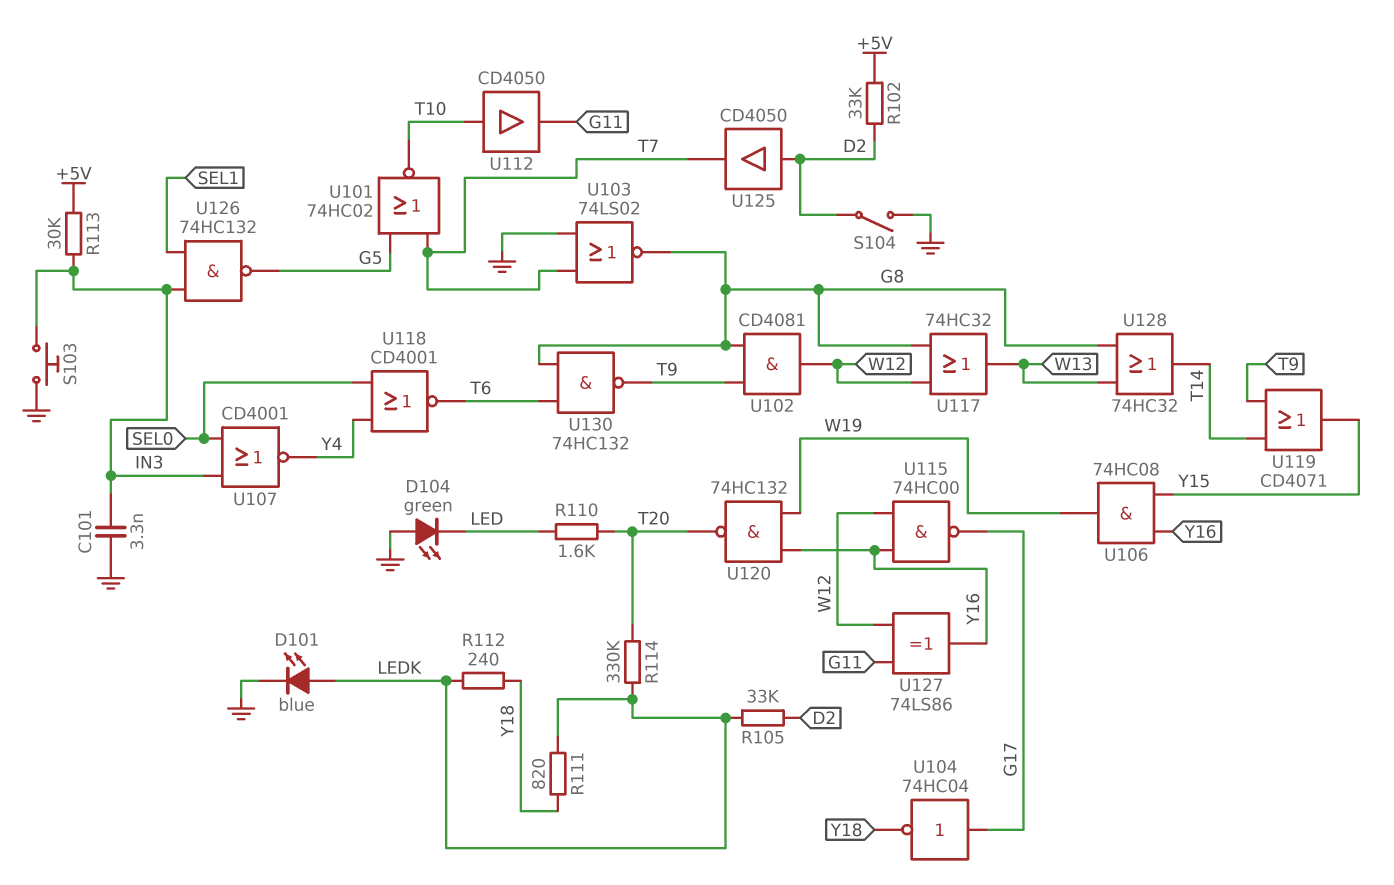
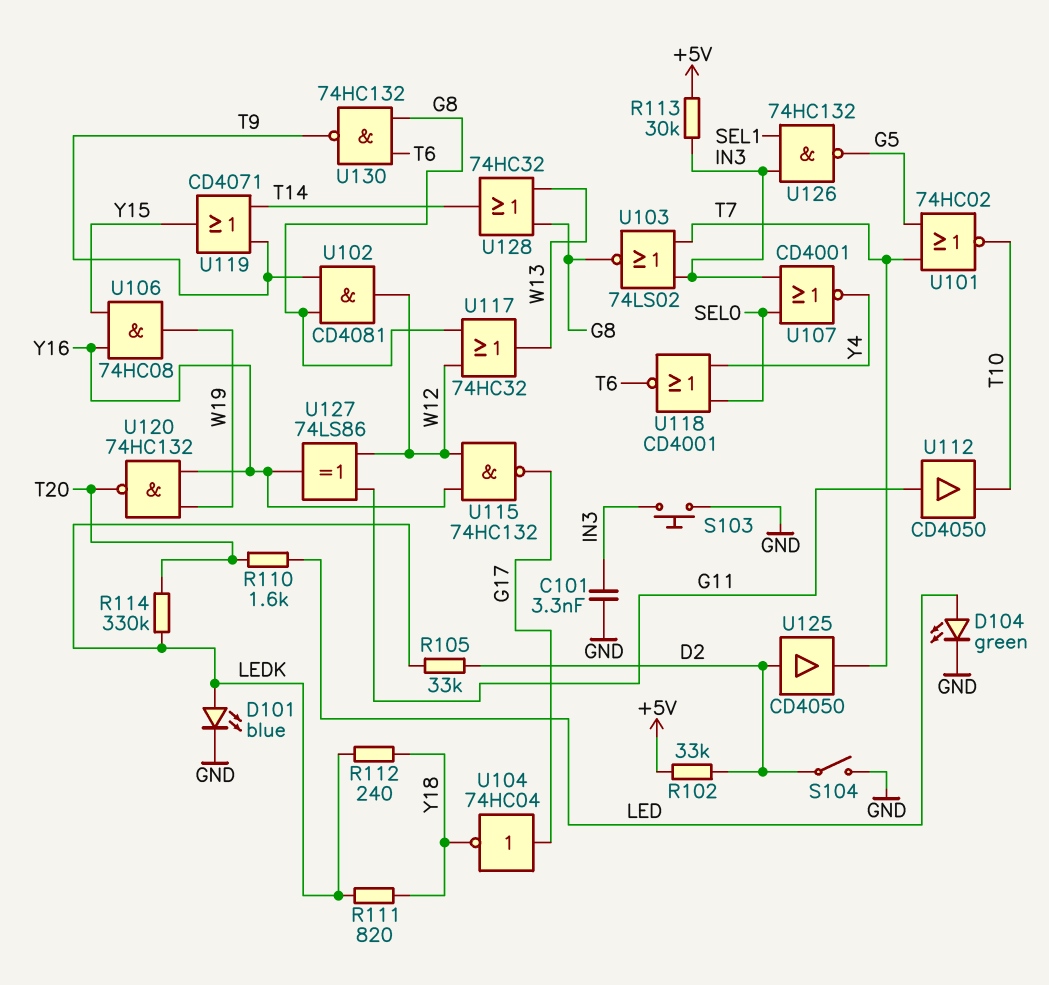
D104: LED green (A GND, K LED) -> LED green (A LED, K GND)
U103: NOR 74LS02 (in GND, in T7, out G8) -> NOR 74LS02 (in IN3, in T7, out G8)
U112: buffer CD4050 (in T10, out G11) -> buffer CD4050 (in G11, out T10)
U115: NAND 74HC00 (in W12, in Y16, out G17) -> NAND 74HC132 (in W12, in Y16, out G17)

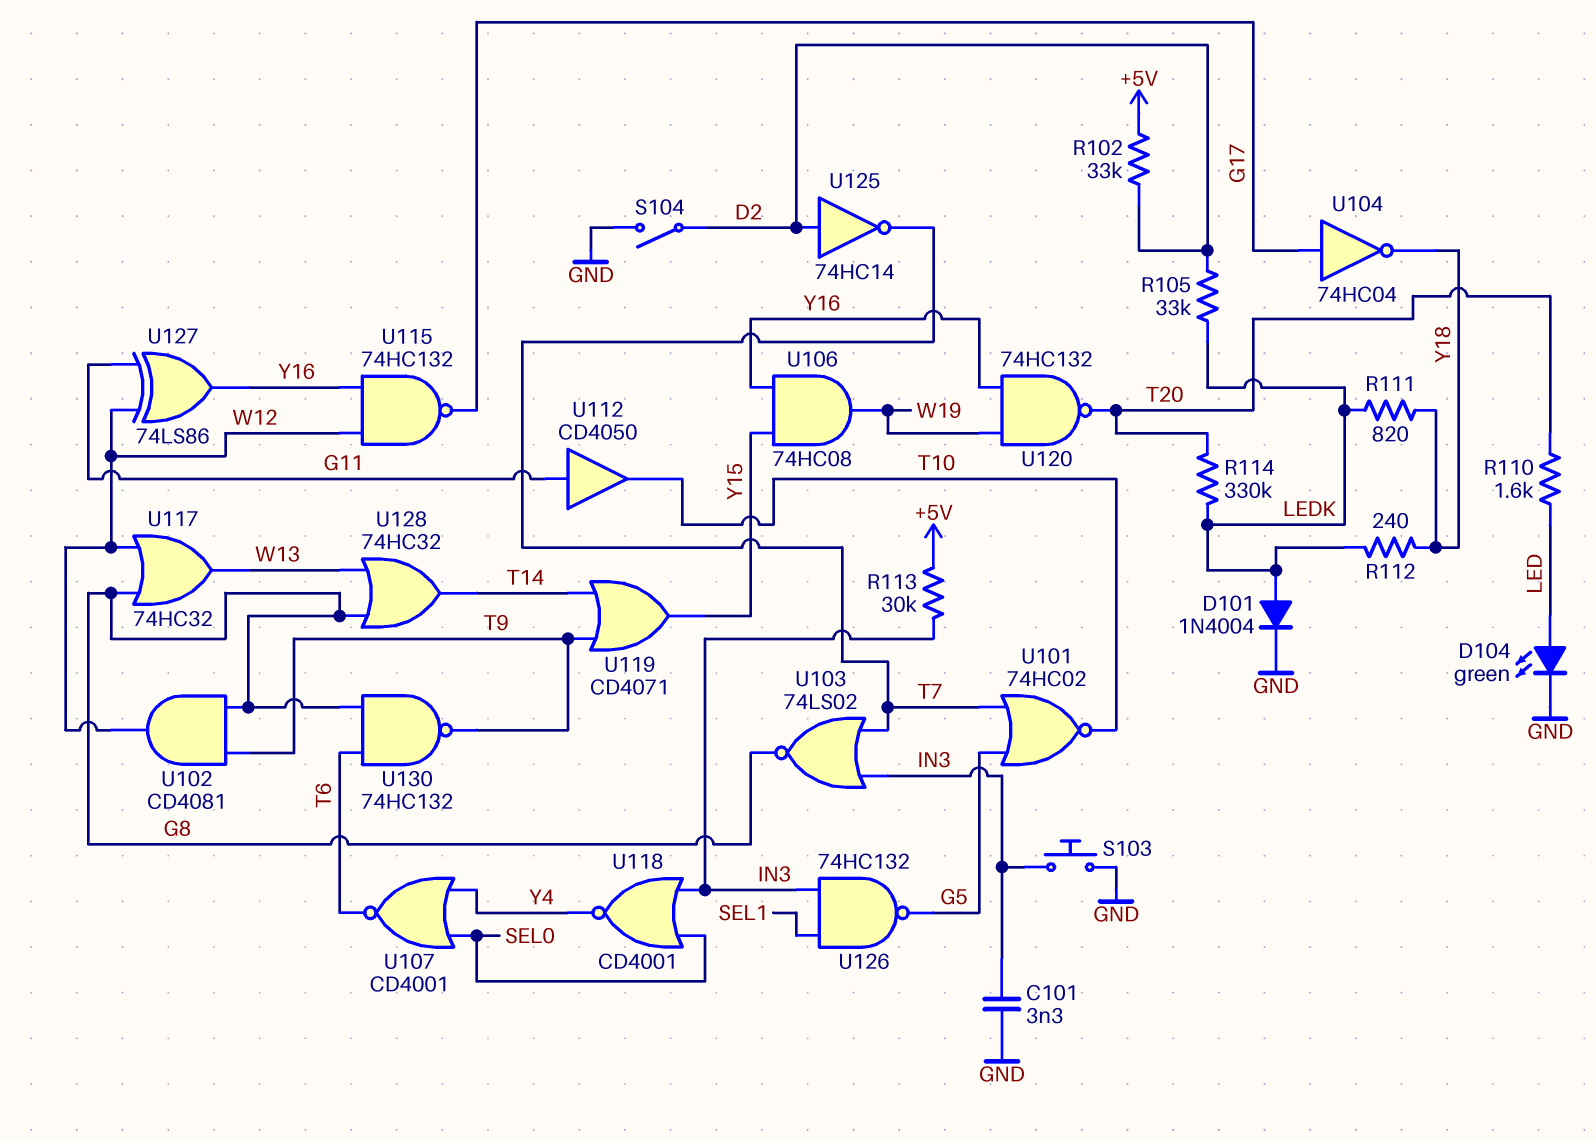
D101: LED blue (A LEDK, K GND) -> diode 1N4004 (A LEDK, K GND)
U107: NOR CD4001 (in IN3, in SEL0, out Y4) -> NOR CD4001 (in SEL0, in Y4, out T6)
U118: NOR CD4001 (in SEL0, in Y4, out T6) -> NOR CD4001 (in IN3, in SEL0, out Y4)
U125: buffer CD4050 (in D2, out T7) -> NOT 74HC14 (in D2, out T7)

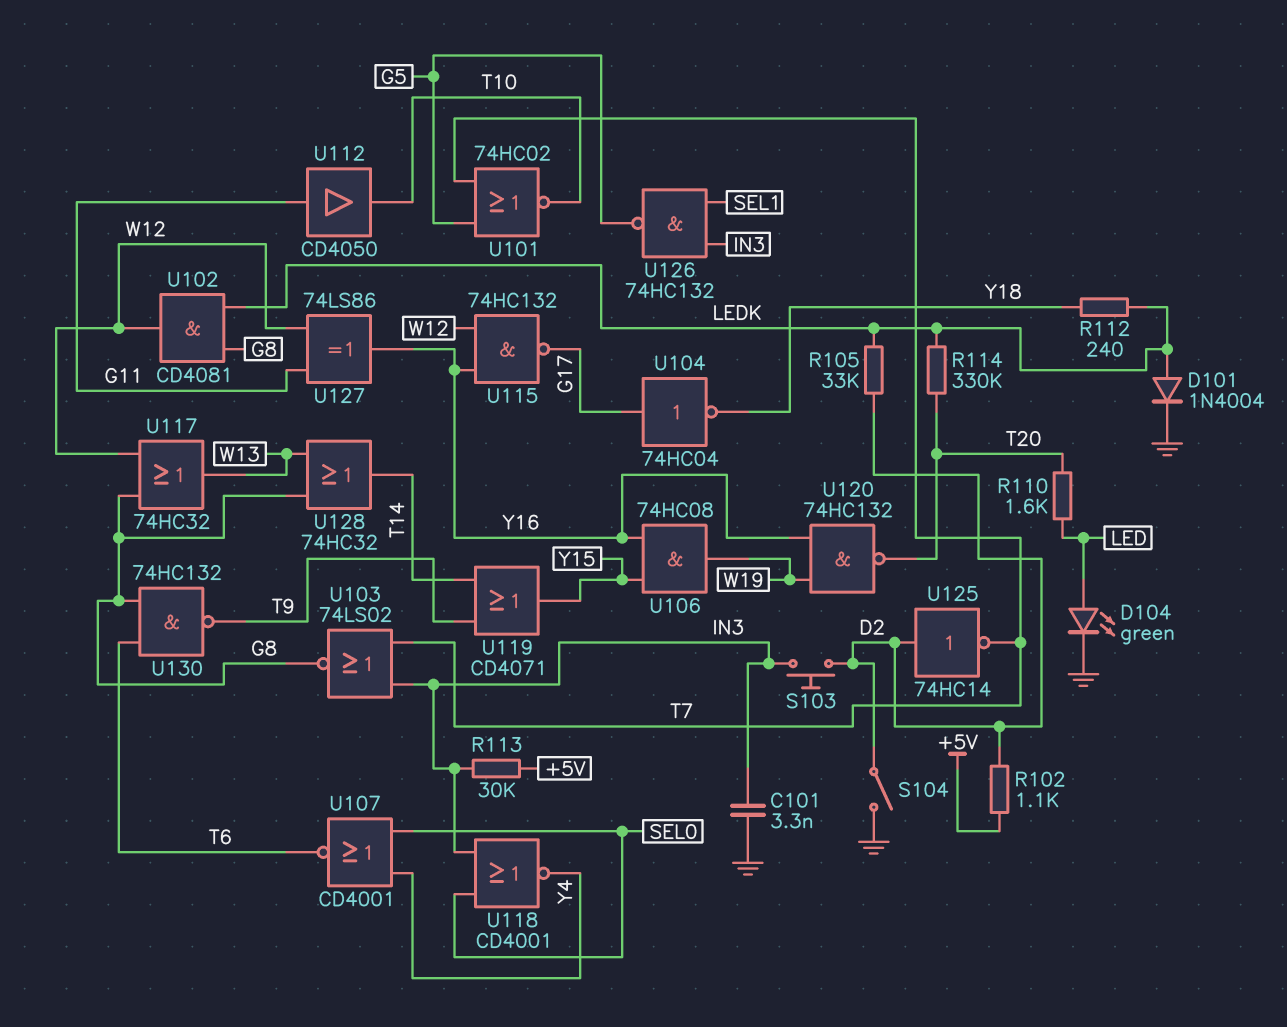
R102: 33k (+5V, D2) -> 1.1k (+5V, D2)
R111: 820 (LEDK, Y18) -> none
S103: button (GND, IN3) -> button (D2, IN3)
U102: AND CD4081 (in G8, in T9, out W12) -> AND CD4081 (in G8, in LEDK, out W12)

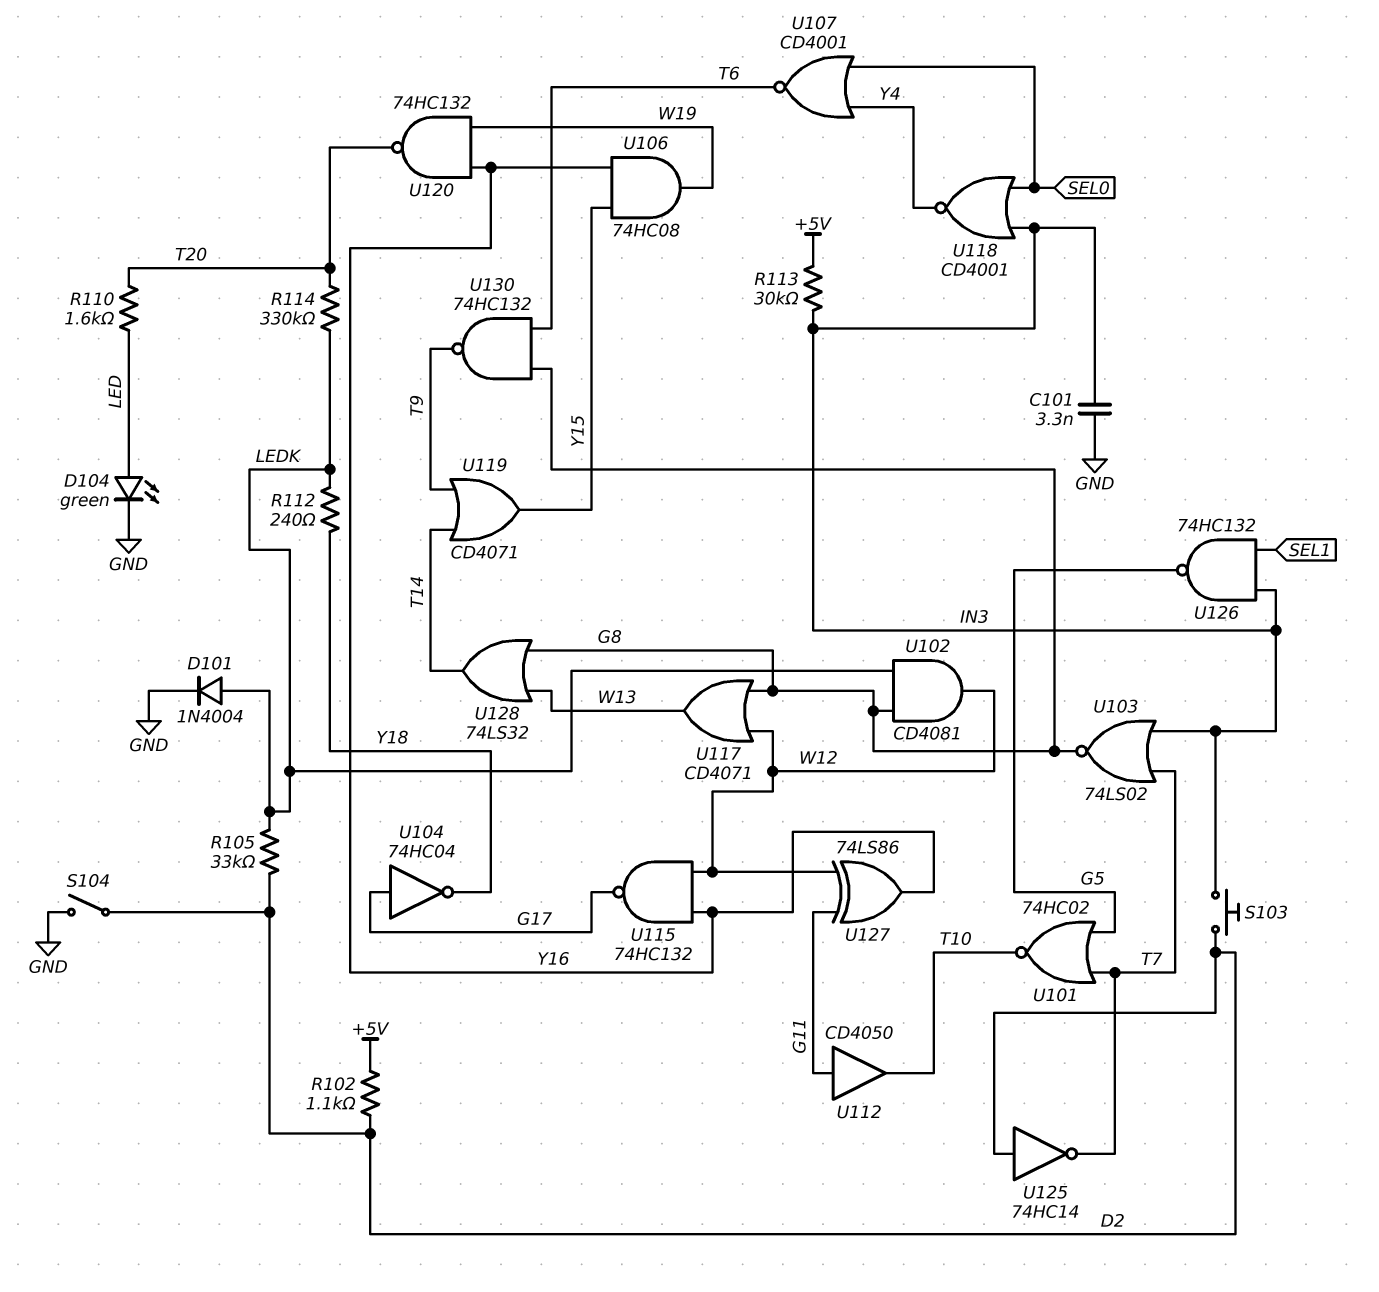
U117: OR 74HC32 (in G8, in W12, out W13) -> OR CD4071 (in G8, in W12, out W13)
U128: OR 74HC32 (in G8, in W13, out T14) -> OR 74LS32 (in G8, in W13, out T14)

